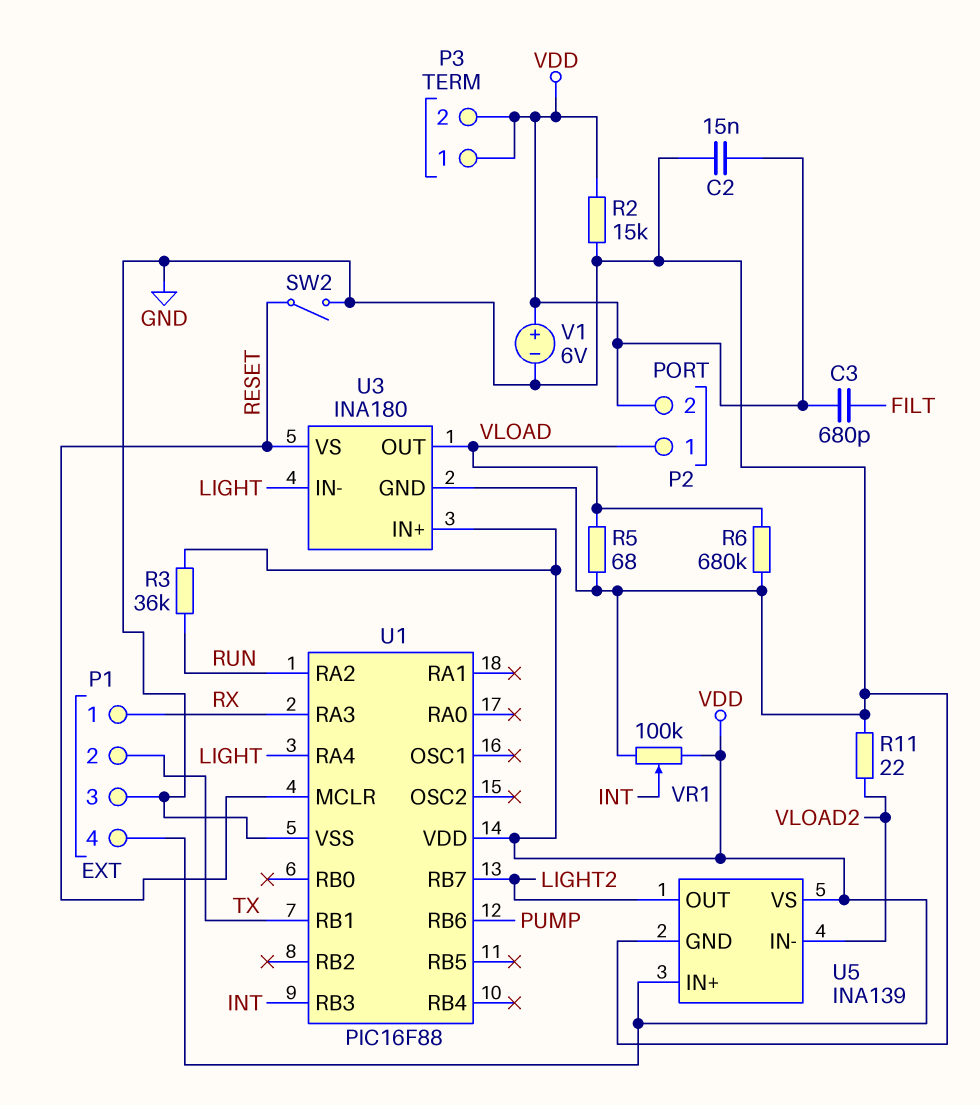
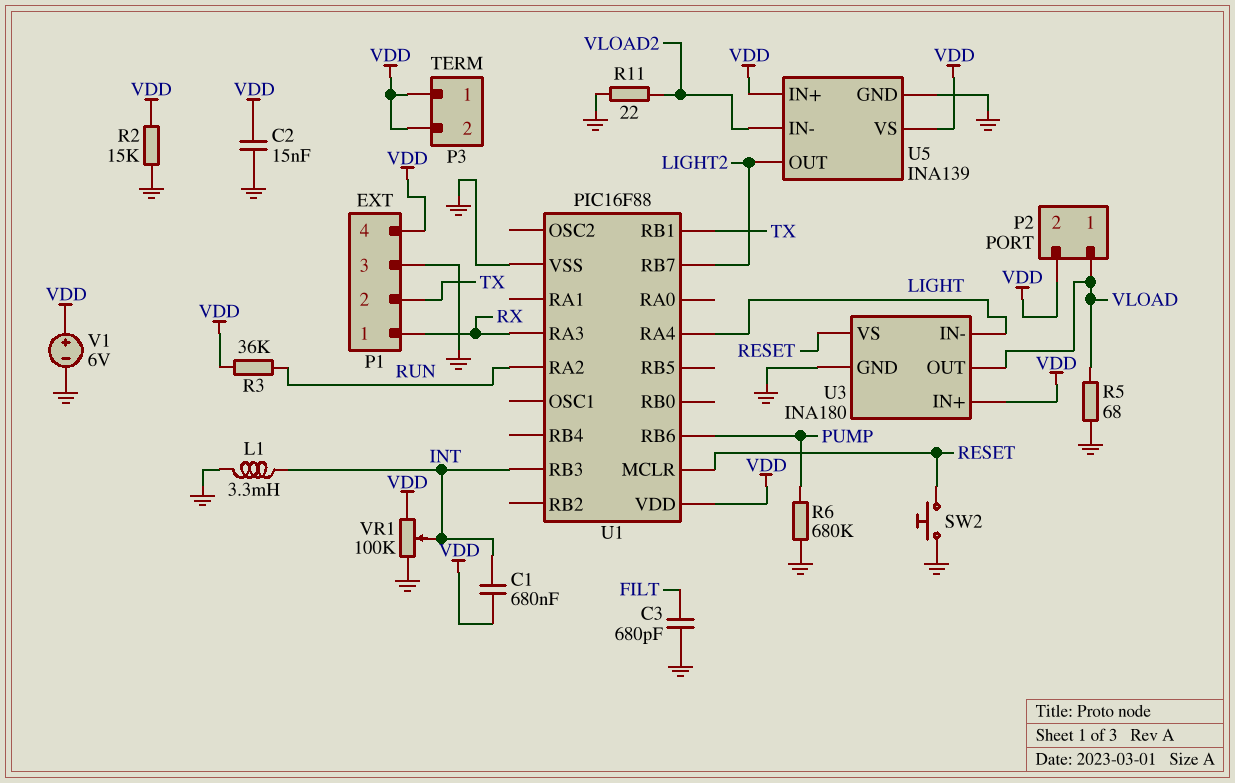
C1: none -> 680nF (INT, VDD)
C3: 680pF (FILT, VDD) -> 680pF (FILT, GND)
L1: none -> 3.3mH (GND, INT)
R6: 680k (GND, VLOAD) -> 680k (GND, PUMP)
SW2: switch (GND, RESET) -> button (GND, RESET)

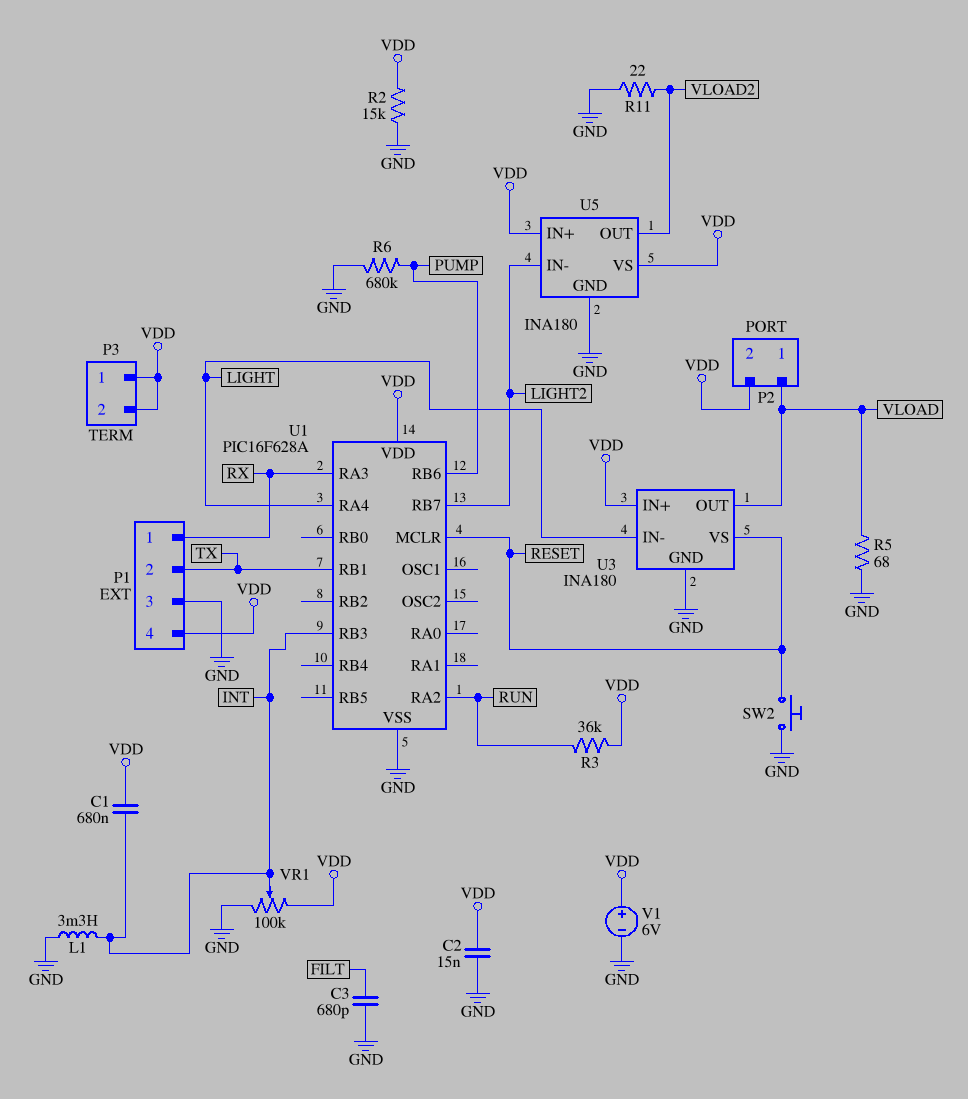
U1: PIC16F88 -> PIC16F628A
U5: INA139 -> INA180
U5 pin IN-: VLOAD2 -> LIGHT2
U5 pin OUT: LIGHT2 -> VLOAD2

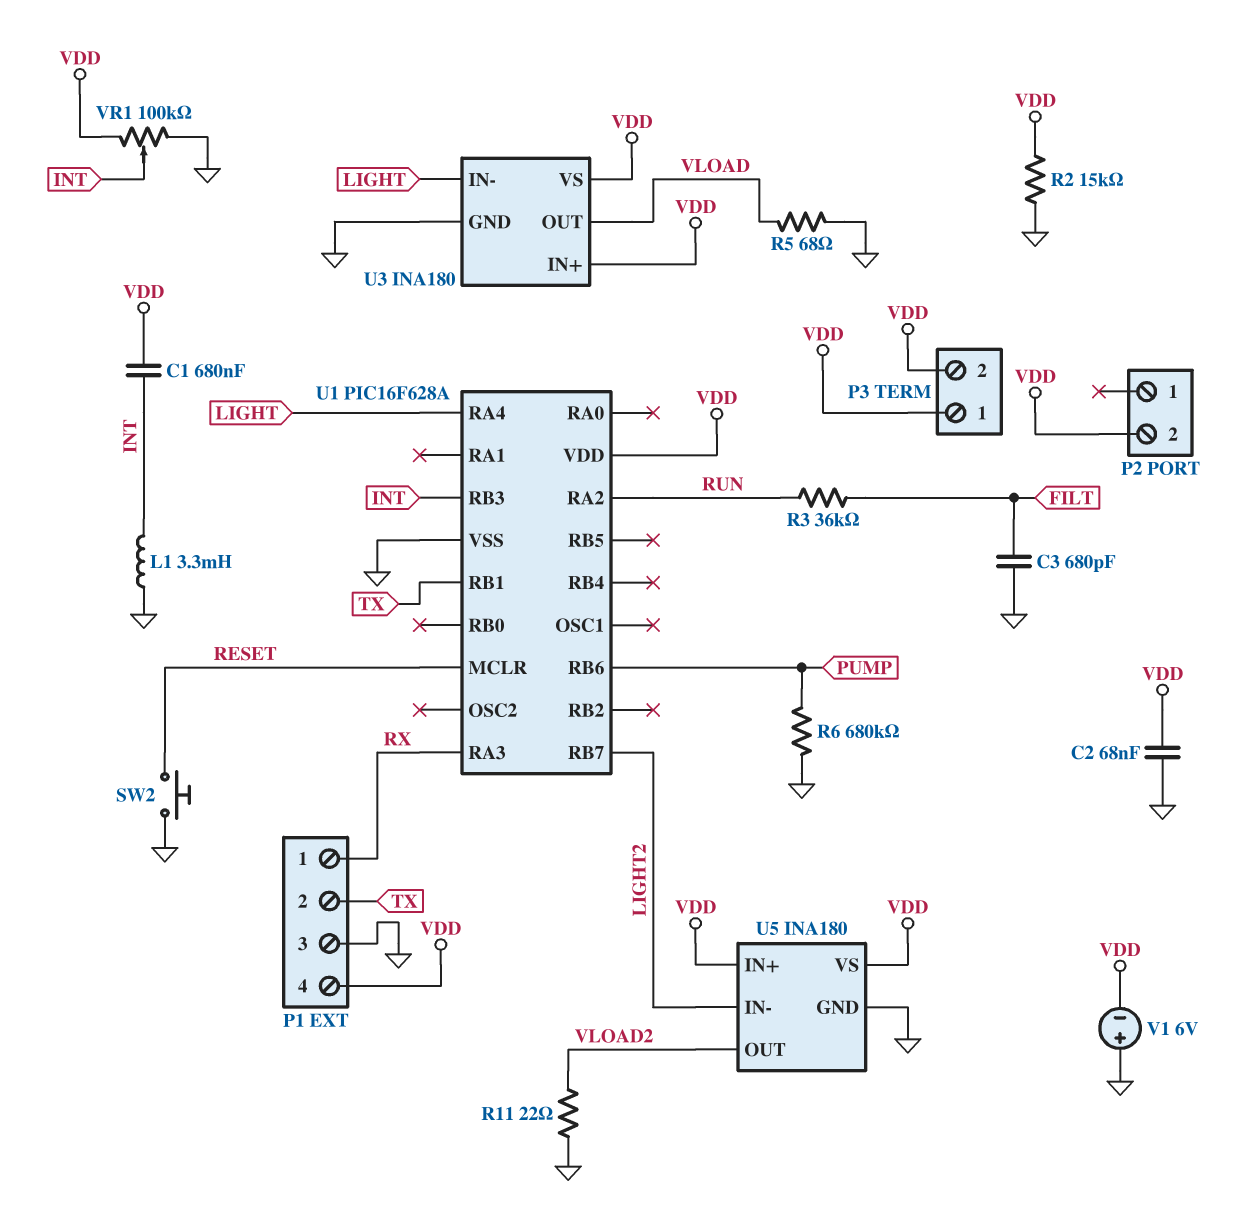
C2: 15nF (GND, VDD) -> 68nF (GND, VDD)
P2 pin 1: VLOAD -> none
R3: 36k (RUN, VDD) -> 36k (FILT, RUN)
U3 pin VS: RESET -> VDD
V1: 6V (plus VDD, minus GND) -> 6V (plus GND, minus VDD)

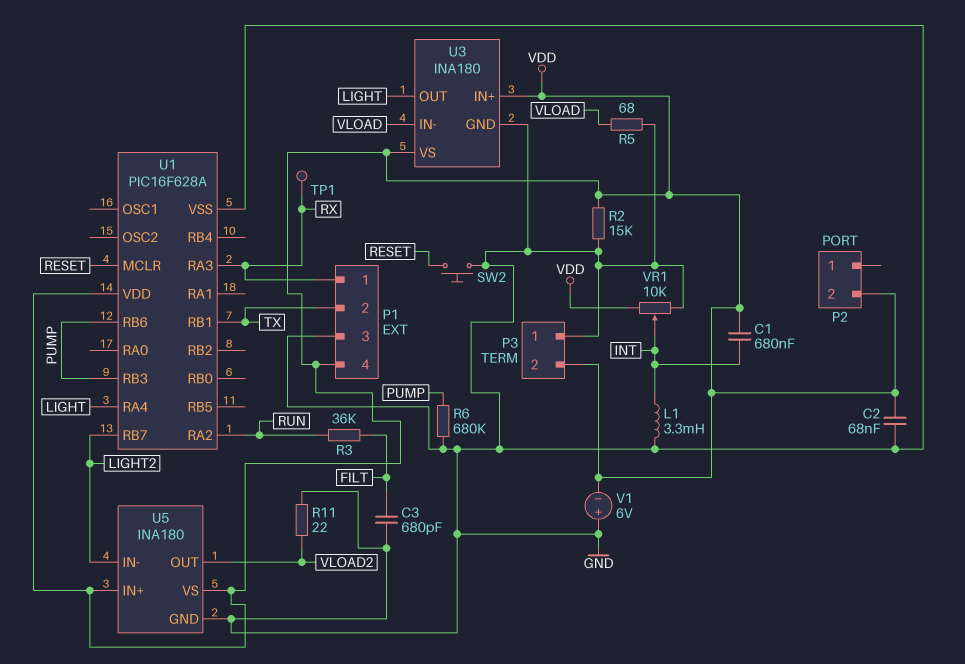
P3 pin 1: VDD -> GND
TP1: none -> test point (RX)
U1 pin RB3: INT -> PUMP
U3 pin IN-: LIGHT -> VLOAD
U3 pin OUT: VLOAD -> LIGHT
VR1: 100k (GND, VDD, wiper INT) -> 10k (GND, VDD, wiper INT)

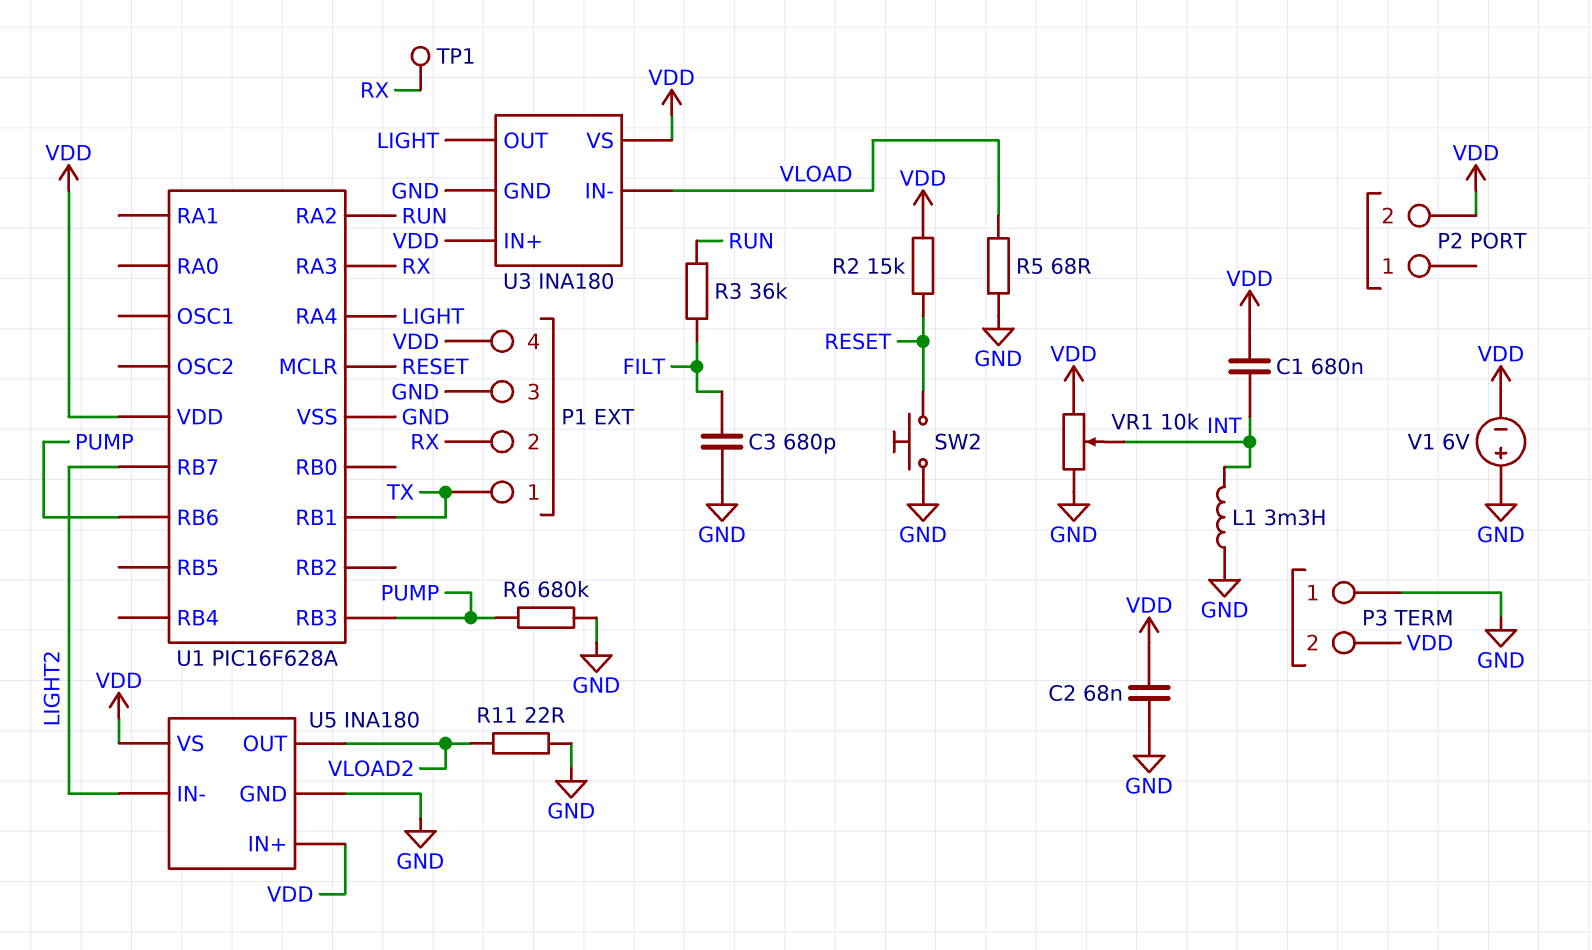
P1 pin 1: RX -> TX
P1 pin 2: TX -> RX
R2: 15k (GND, VDD) -> 15k (RESET, VDD)

